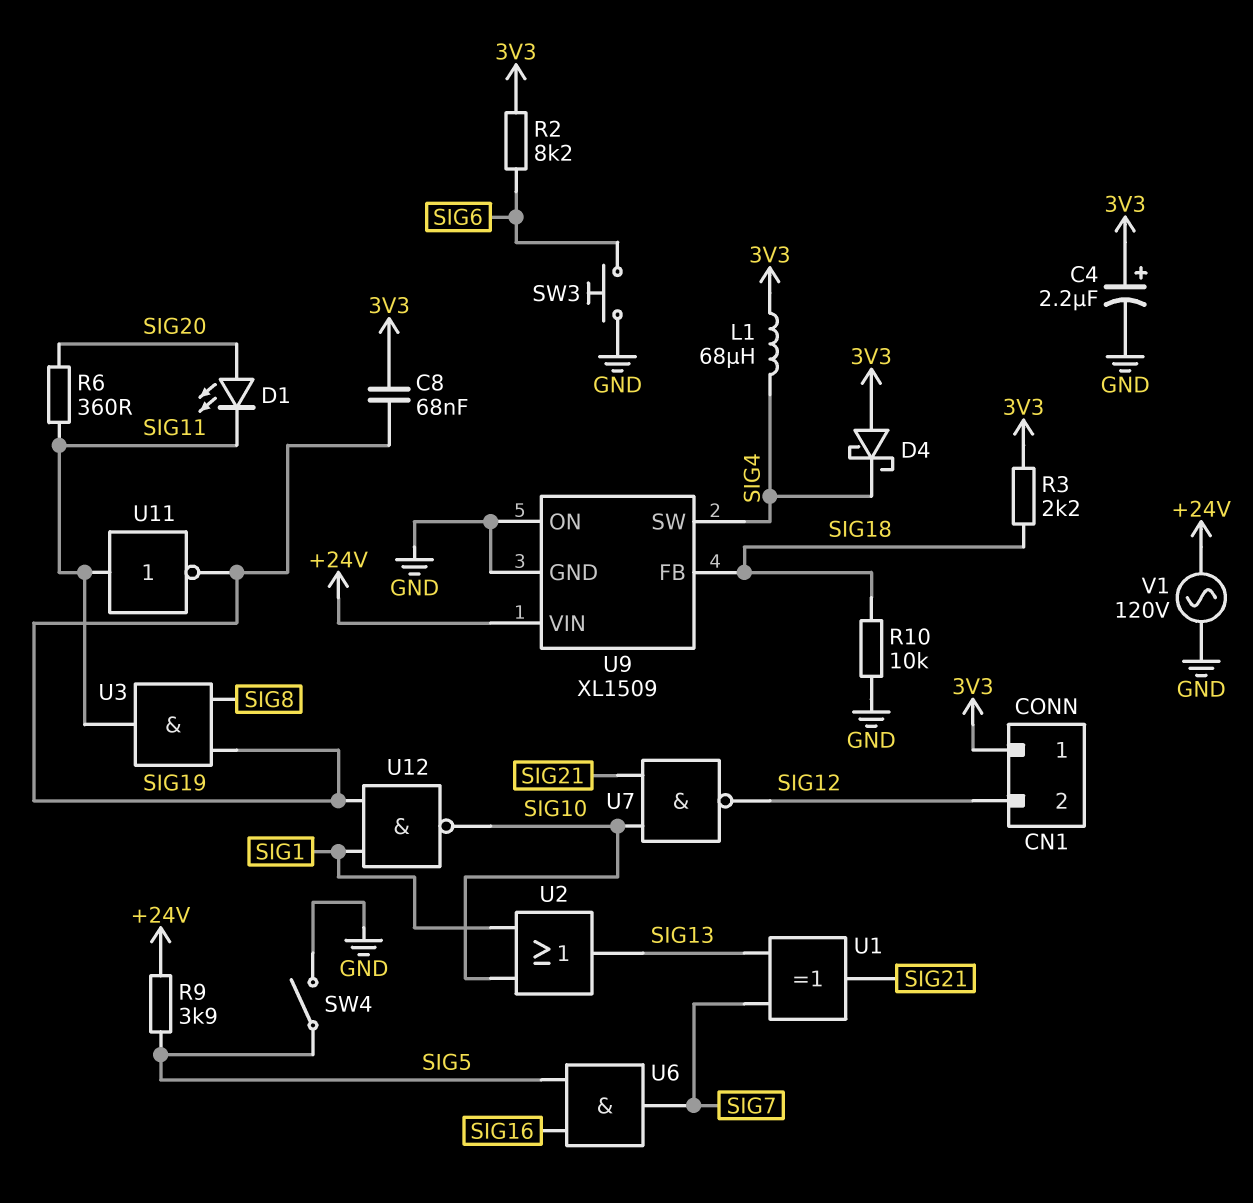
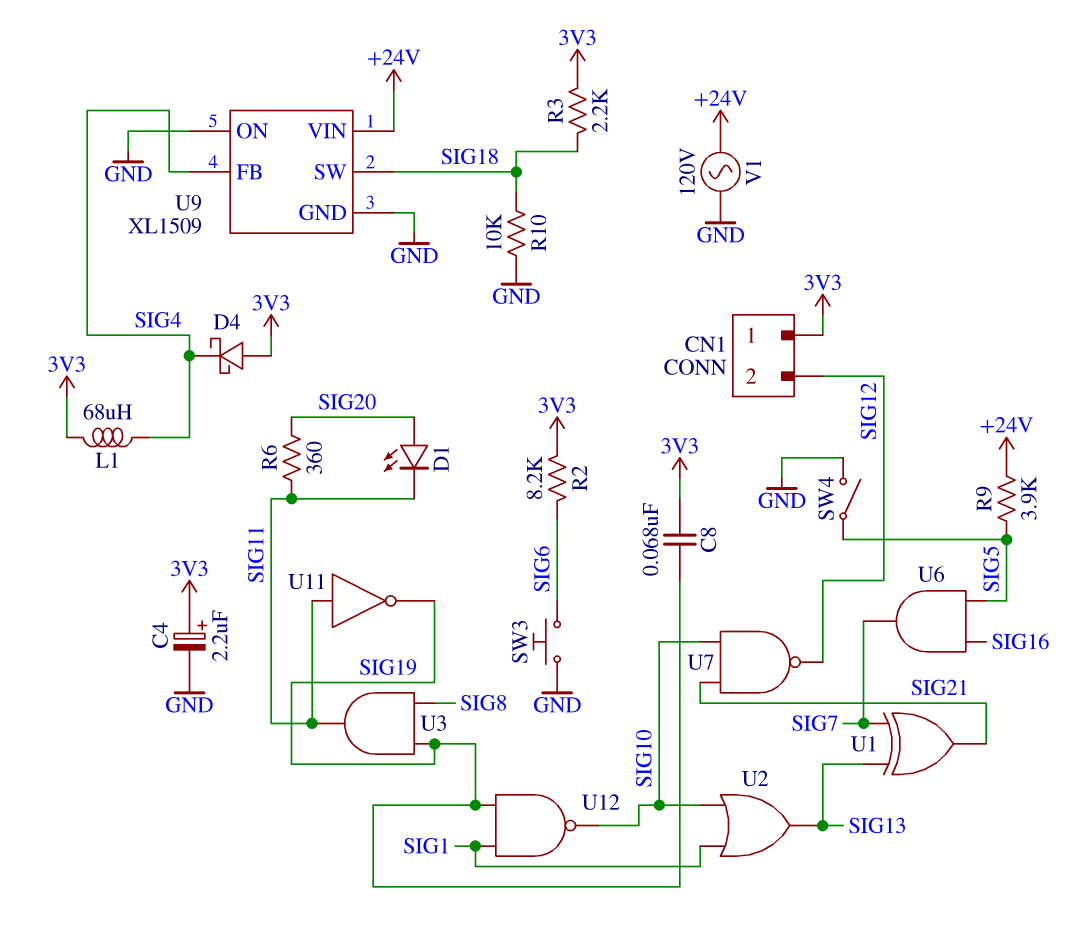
U9 pin FB: SIG18 -> SIG4
U9 pin SW: SIG4 -> SIG18

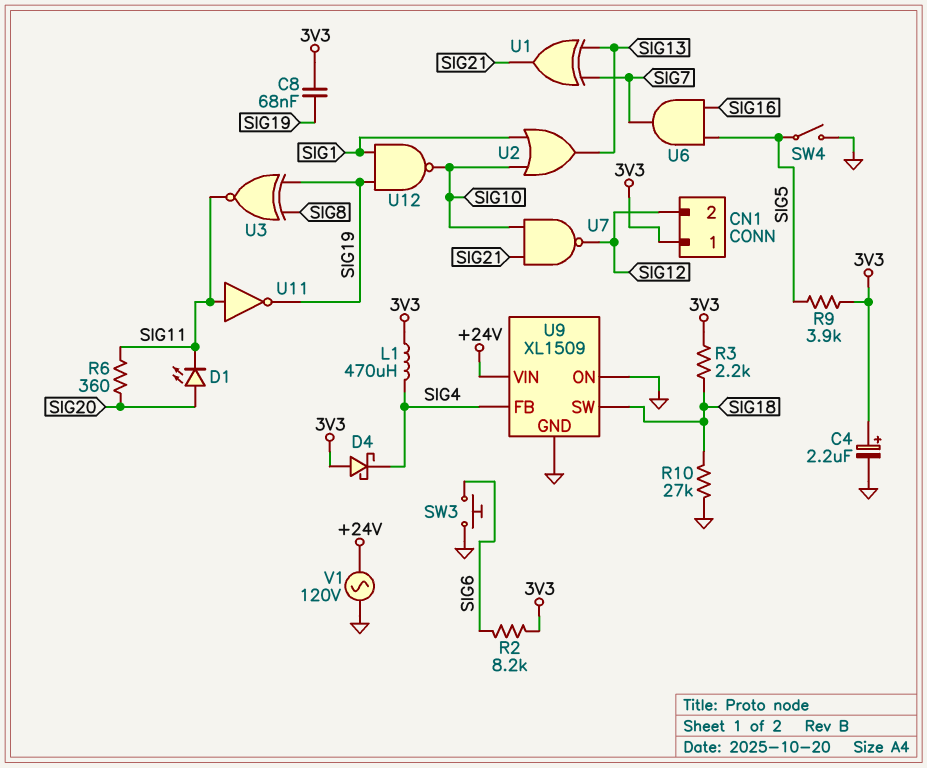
L1: 68uH (3V3, SIG4) -> 470uH (3V3, SIG4)
R9: 3.9k (+24V, SIG5) -> 3.9k (3V3, SIG5)
R10: 10k (GND, SIG18) -> 27k (GND, SIG18)
U3: AND (in SIG8, in SIG19, out SIG11) -> XNOR (in SIG8, in SIG19, out SIG11)

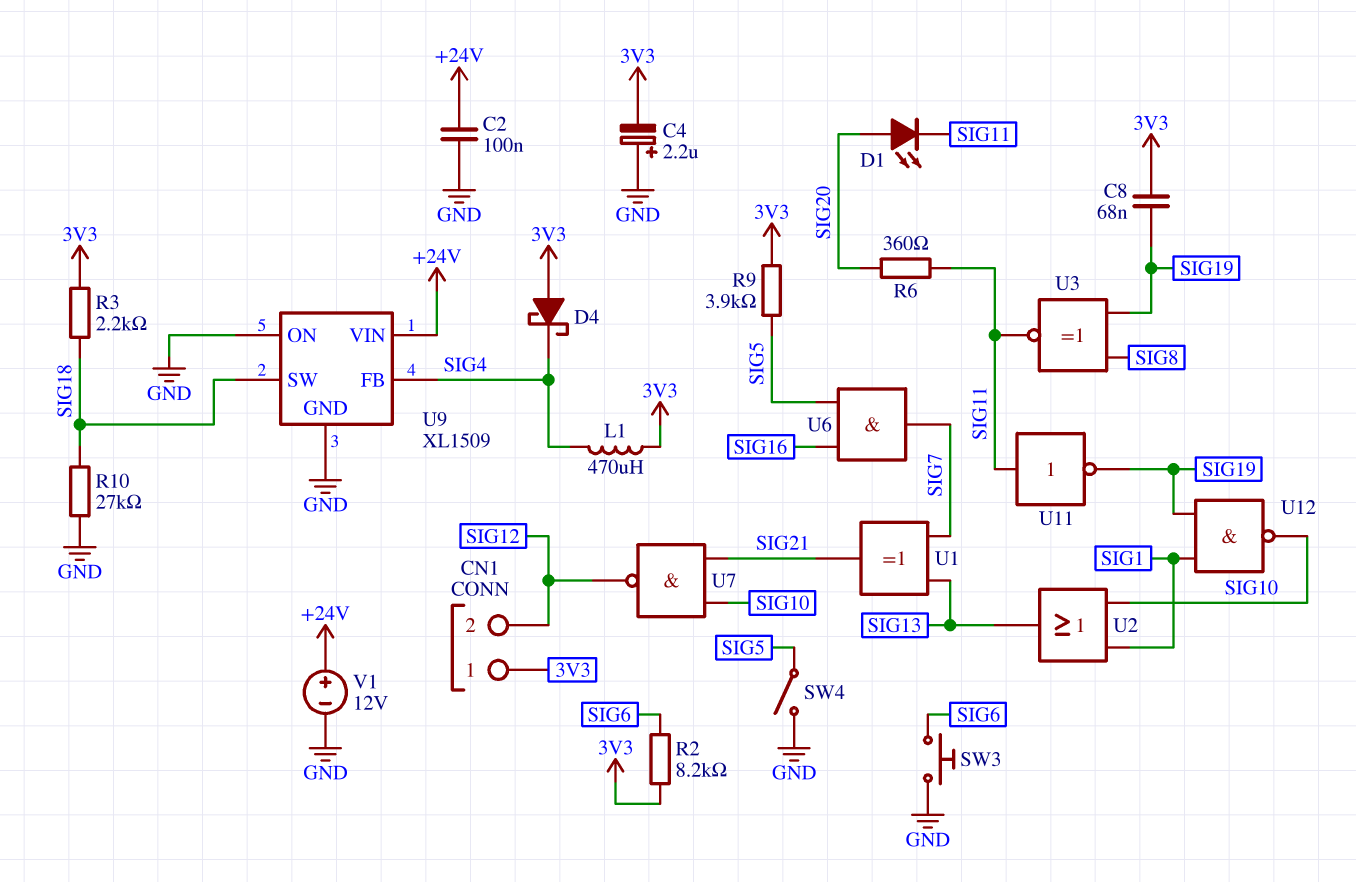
C2: none -> 100nF (+24V, GND)
C4: 2.2uF (plus 3V3, minus GND) -> 2.2uF (plus GND, minus 3V3)
V1: AC 120V (+24V, GND) -> 12V (plus +24V, minus GND)

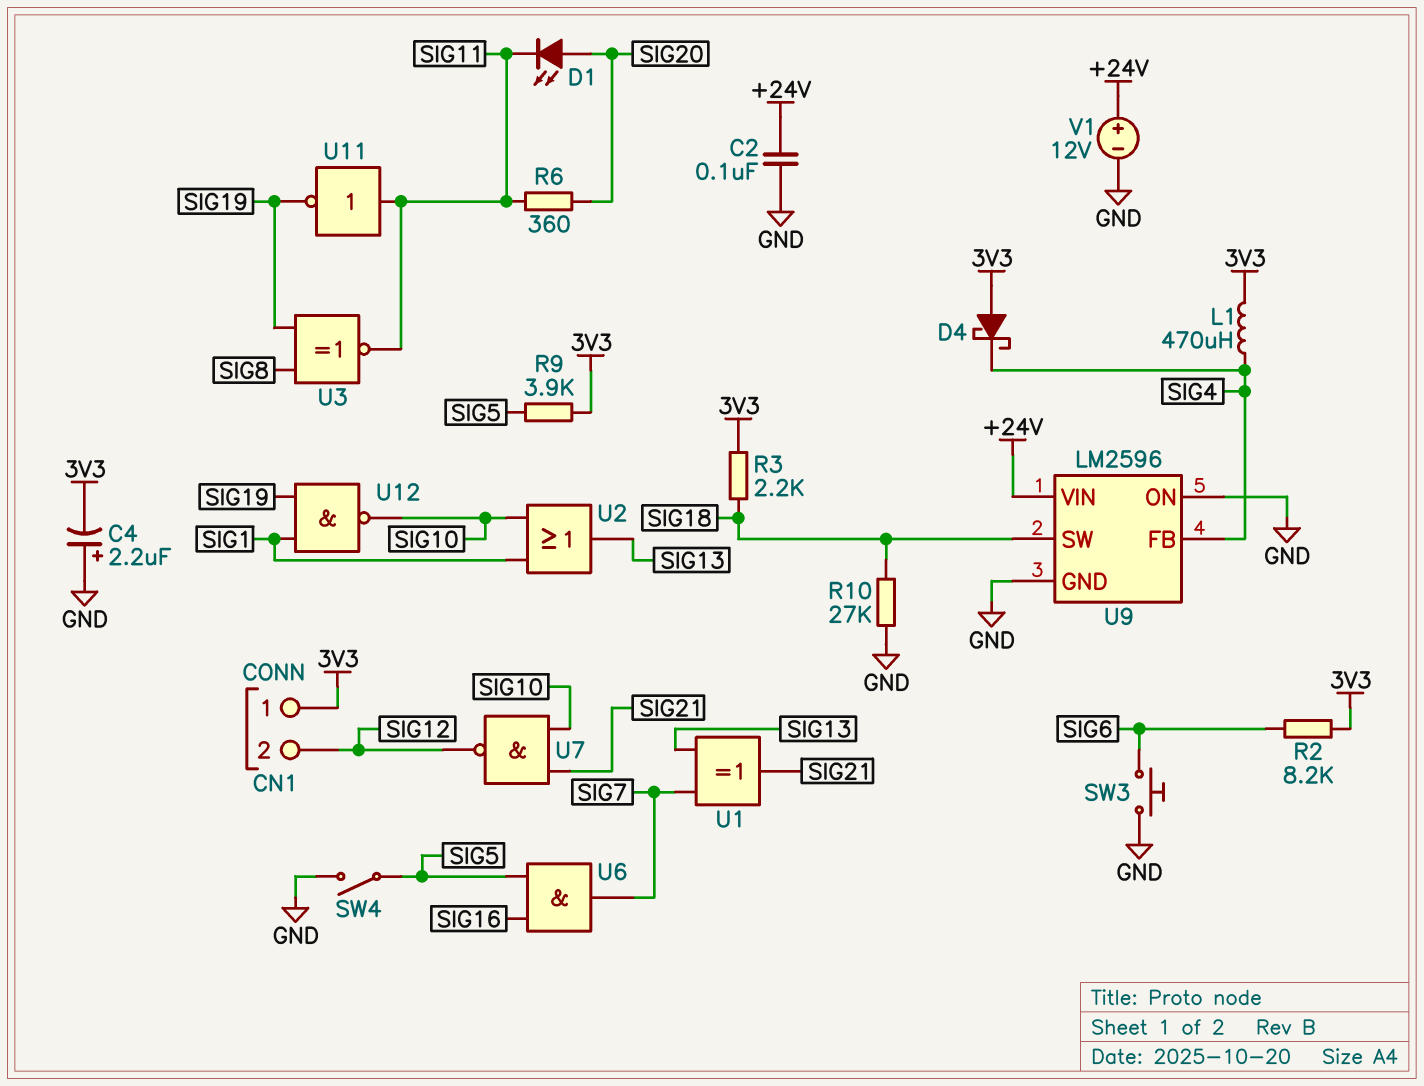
C8: 68nF (3V3, SIG19) -> none
U9: XL1509 -> LM2596

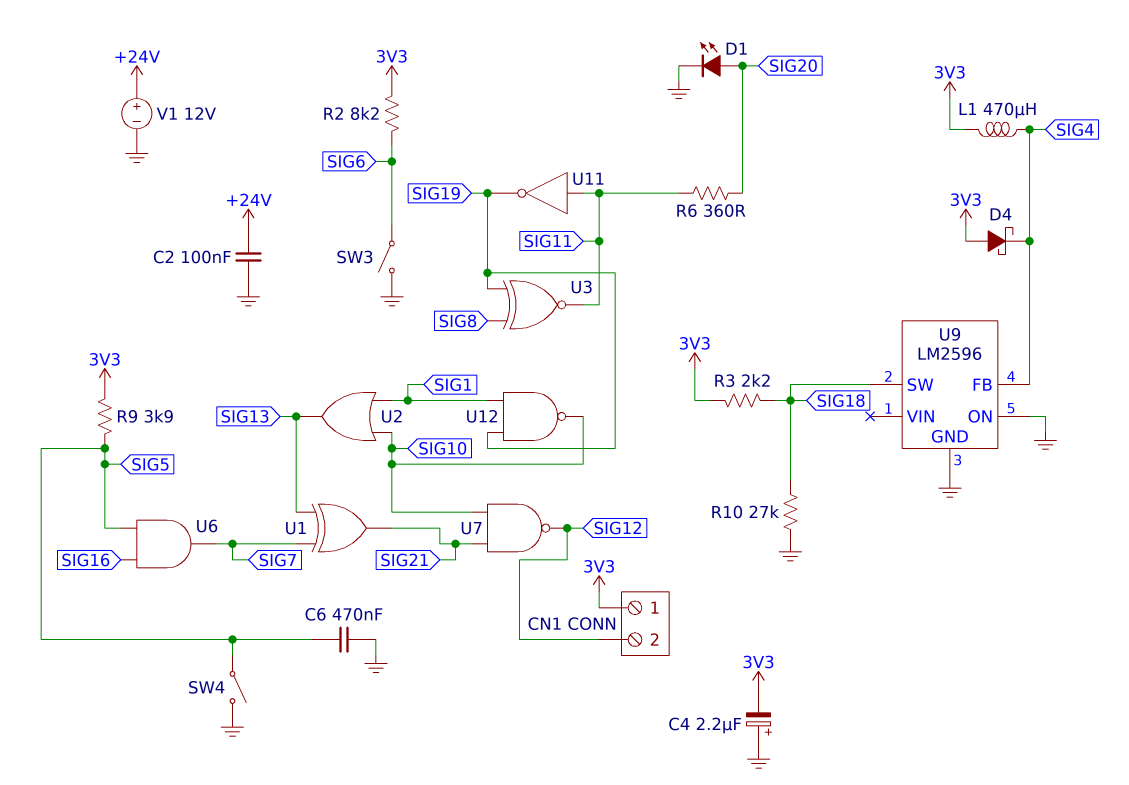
C6: none -> 470nF (GND, SIG5)
D1: LED (A SIG20, K SIG11) -> LED (A SIG20, K GND)
SW3: button (GND, SIG6) -> switch (GND, SIG6)
U9 pin VIN: +24V -> none

